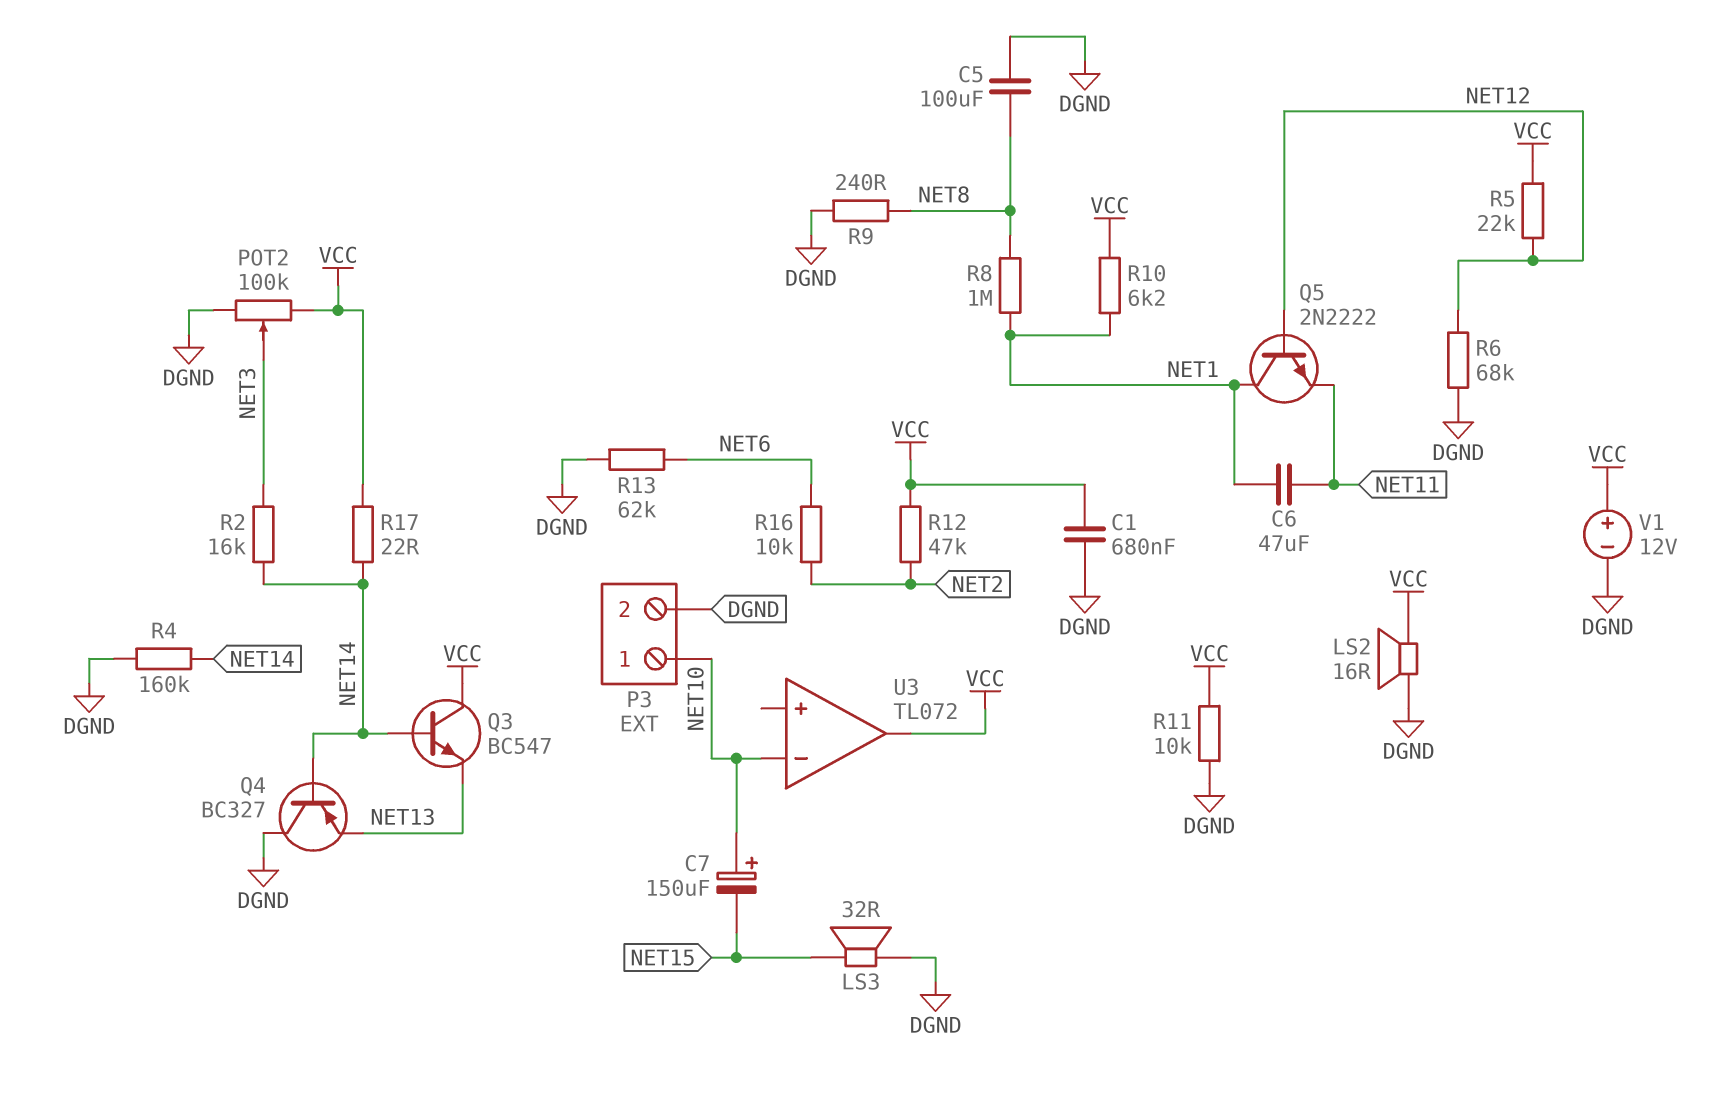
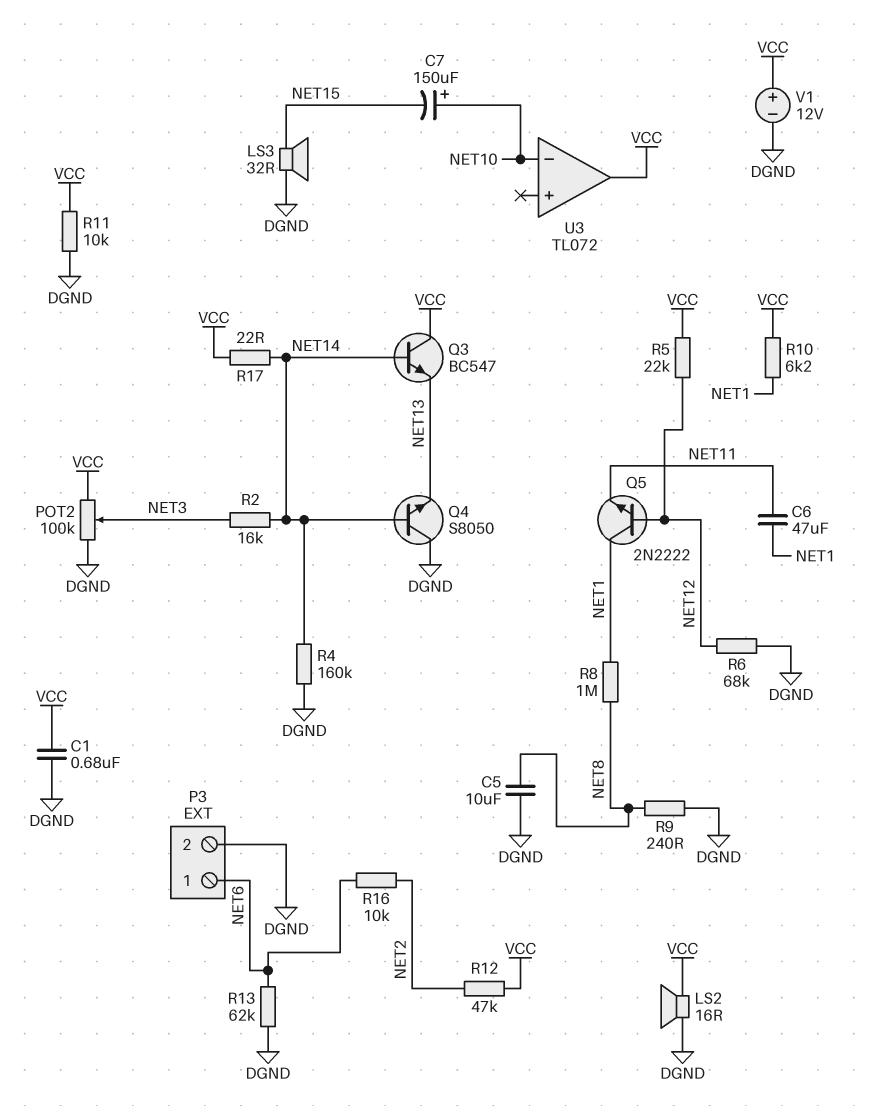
C5: 100uF (DGND, NET8) -> 10uF (DGND, NET8)
P3 pin 1: NET10 -> NET6
Q4: PNP BC327 (B NET14, C DGND, E NET13) -> NPN S8050 (B NET14, C DGND, E NET13)

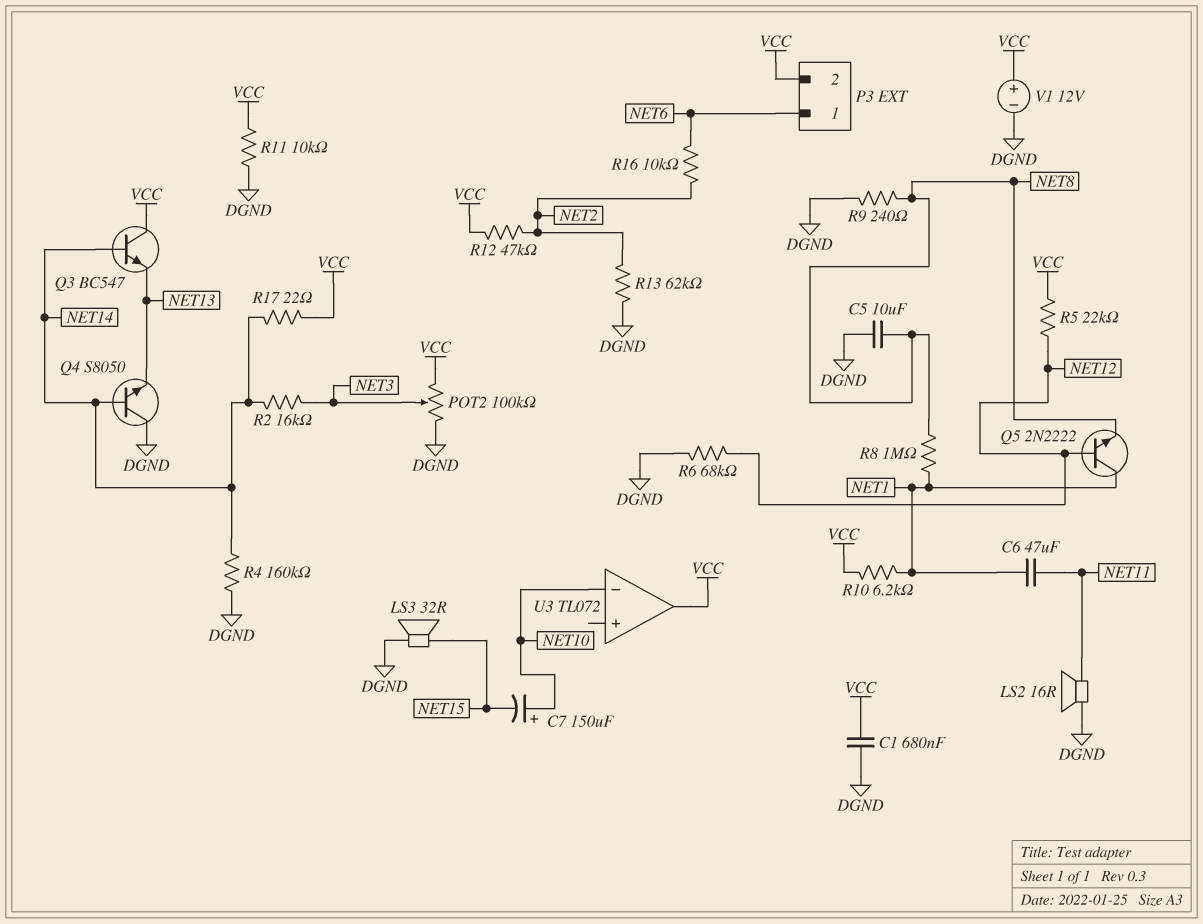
LS2: speaker 16R (DGND, VCC) -> speaker 16R (DGND, NET11)
P3 pin 2: DGND -> VCC
Q5: NPN 2N2222 (B NET12, C NET1, E NET11) -> NPN 2N2222 (B NET12, C NET1, E NET8)
R13: 62k (DGND, NET6) -> 62k (DGND, NET2)

